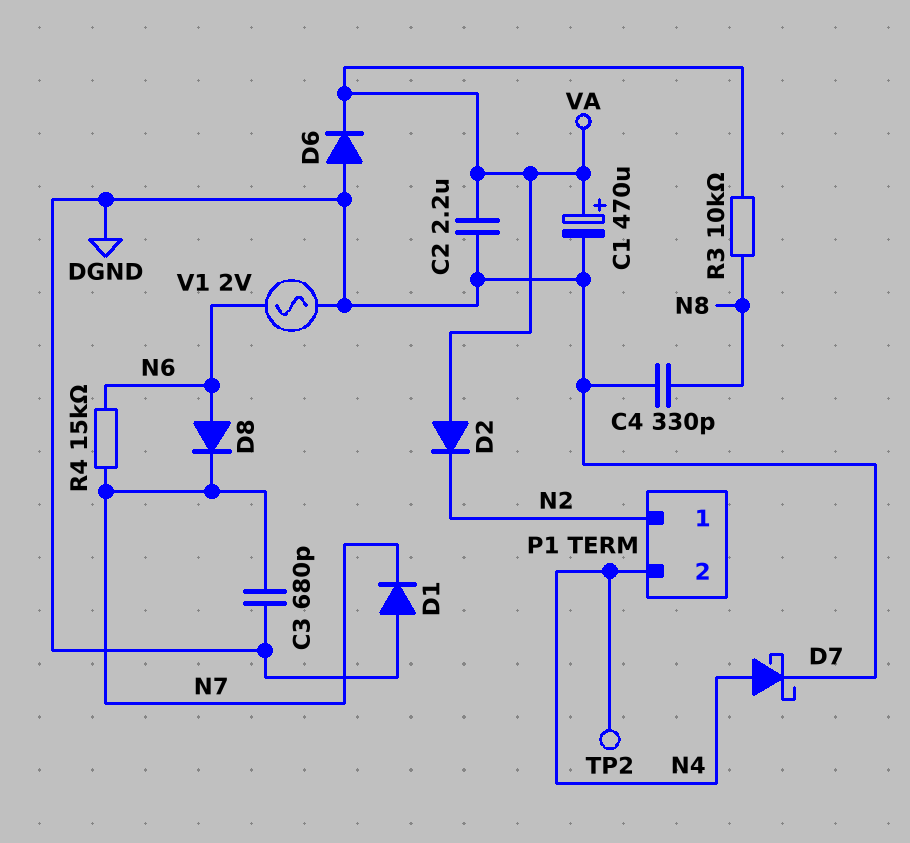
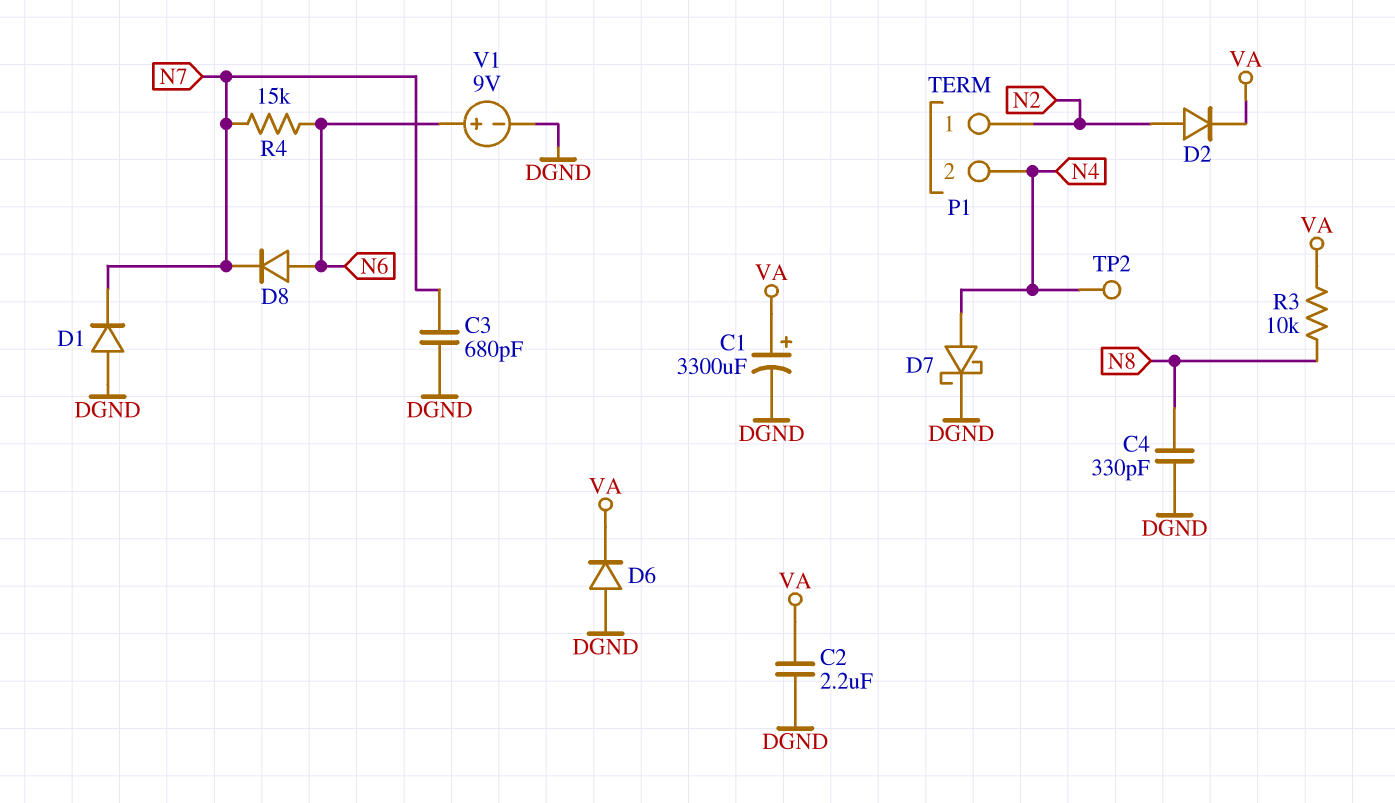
C1: 470uF (plus VA, minus DGND) -> 3300uF (plus VA, minus DGND)
D2: diode (A VA, K N2) -> diode (A N2, K VA)
V1: AC 2V (DGND, N6) -> 9V (plus N6, minus DGND)

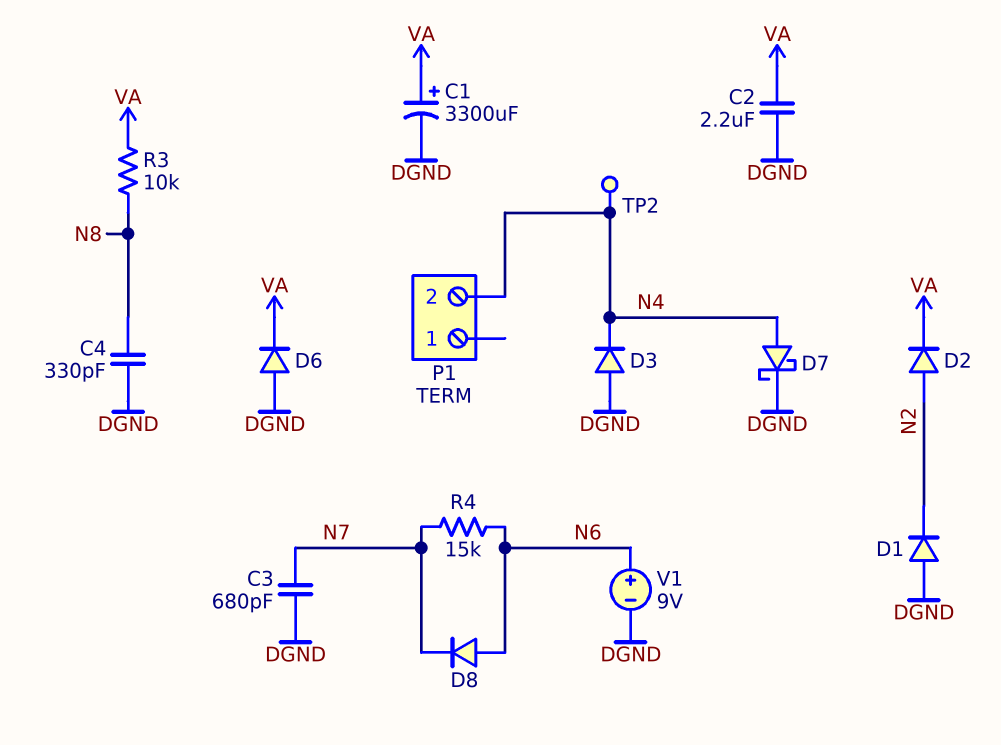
D1: diode (A DGND, K N7) -> diode (A DGND, K N2)
D3: none -> diode (A DGND, K N4)
P1 pin 1: N2 -> none

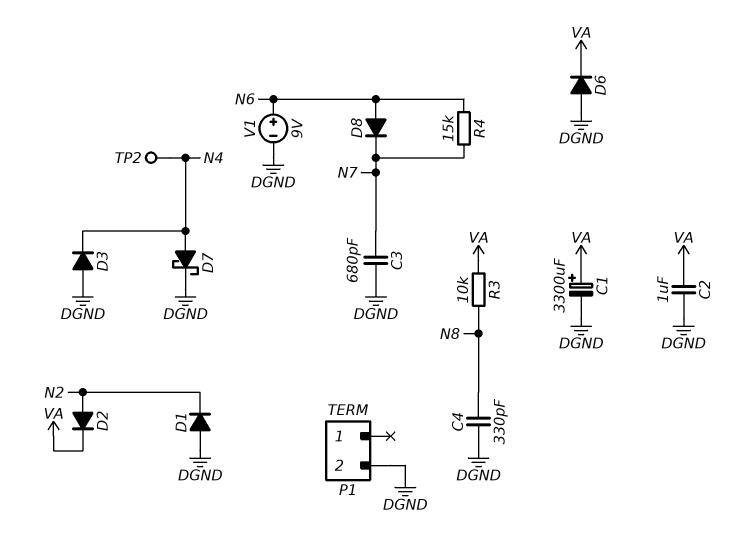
C2: 2.2uF (DGND, VA) -> 1uF (DGND, VA)
P1 pin 2: N4 -> DGND

